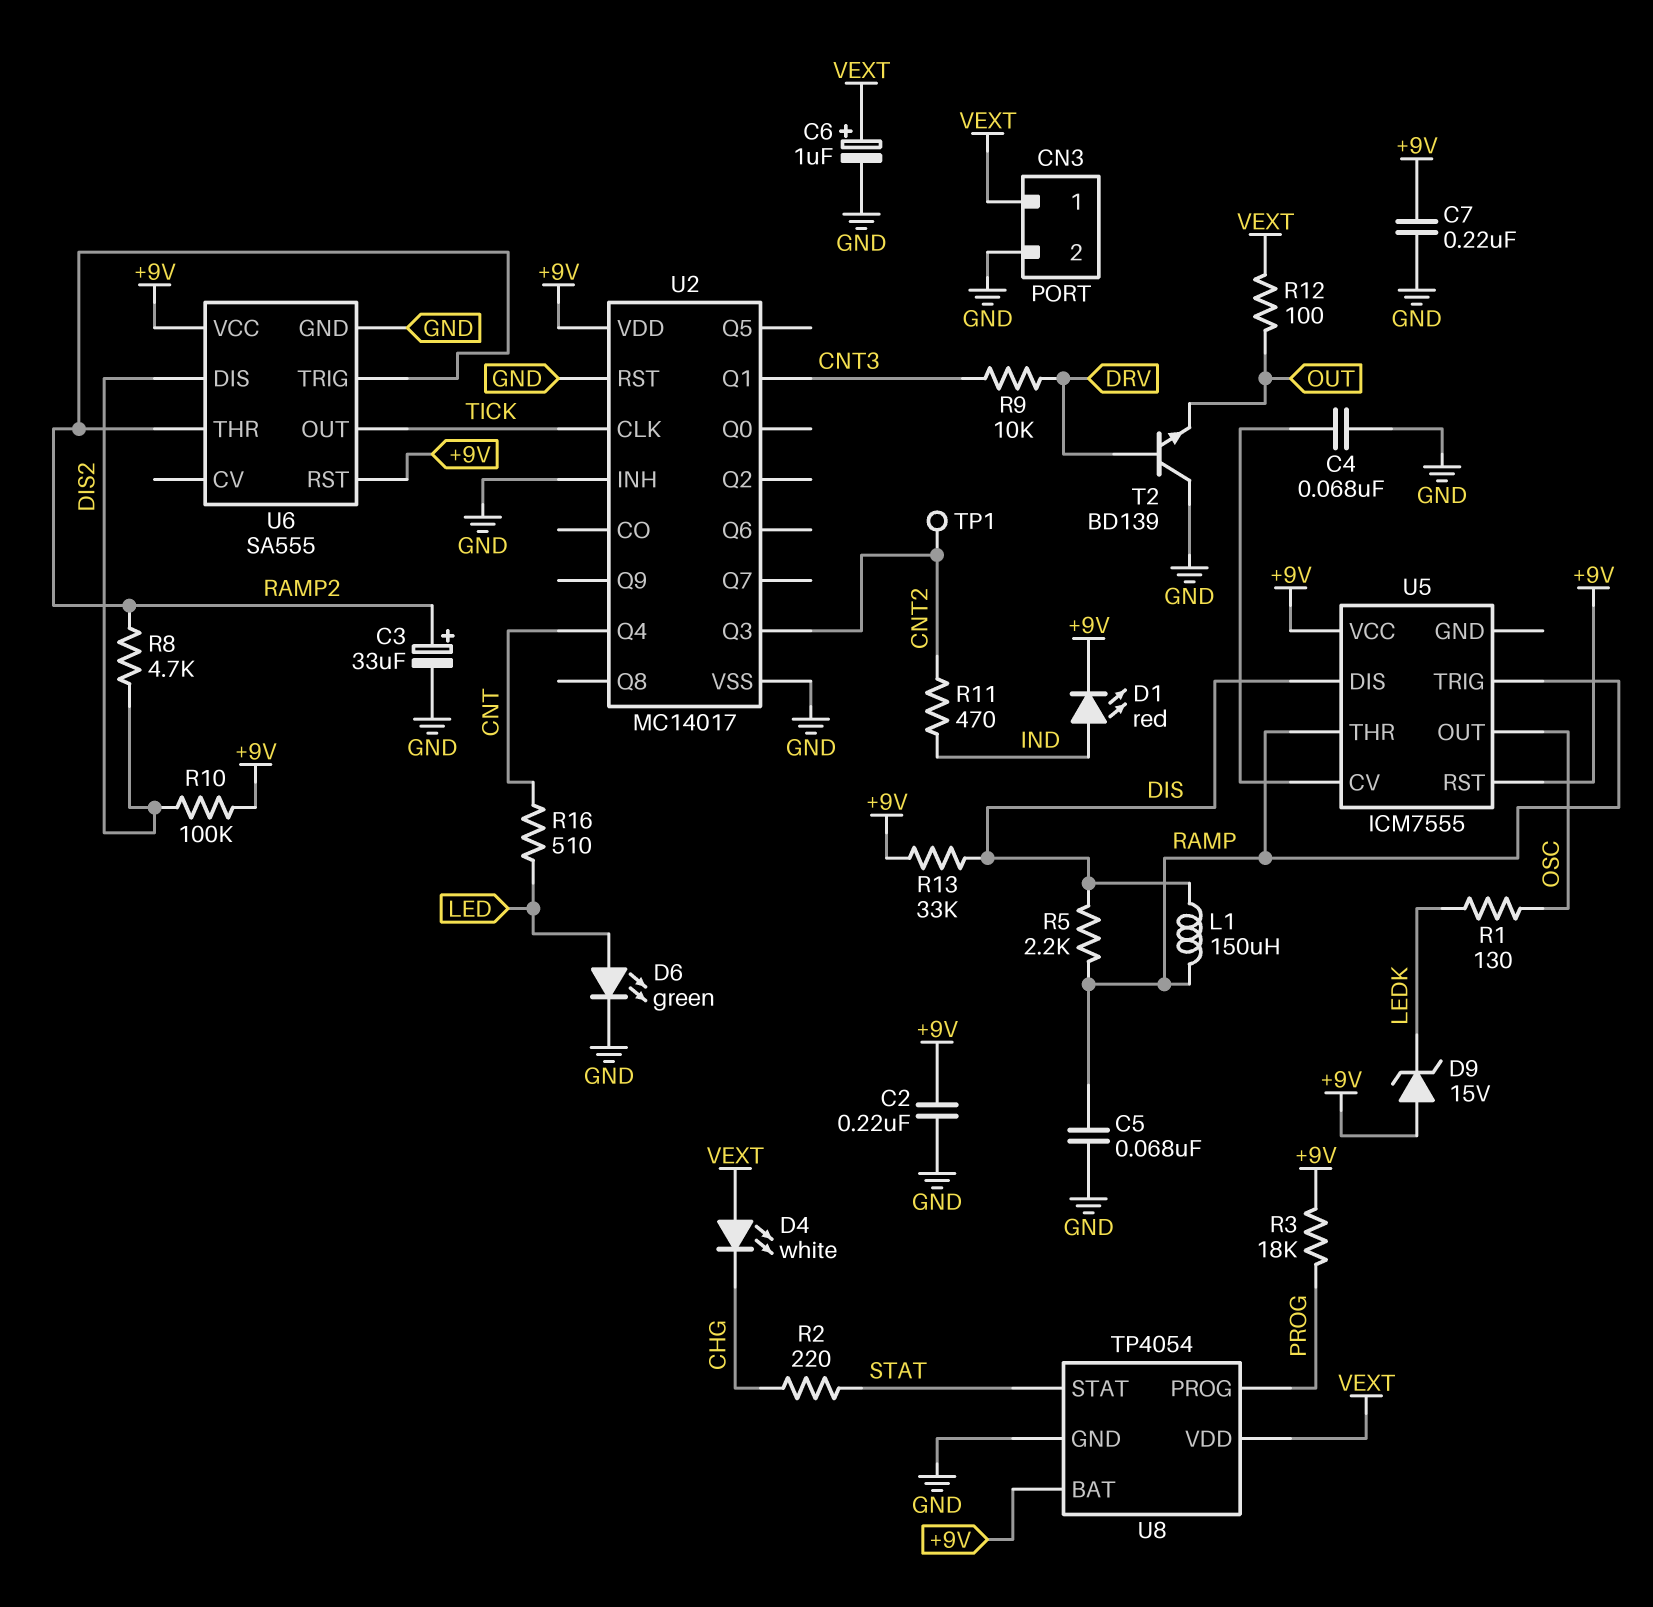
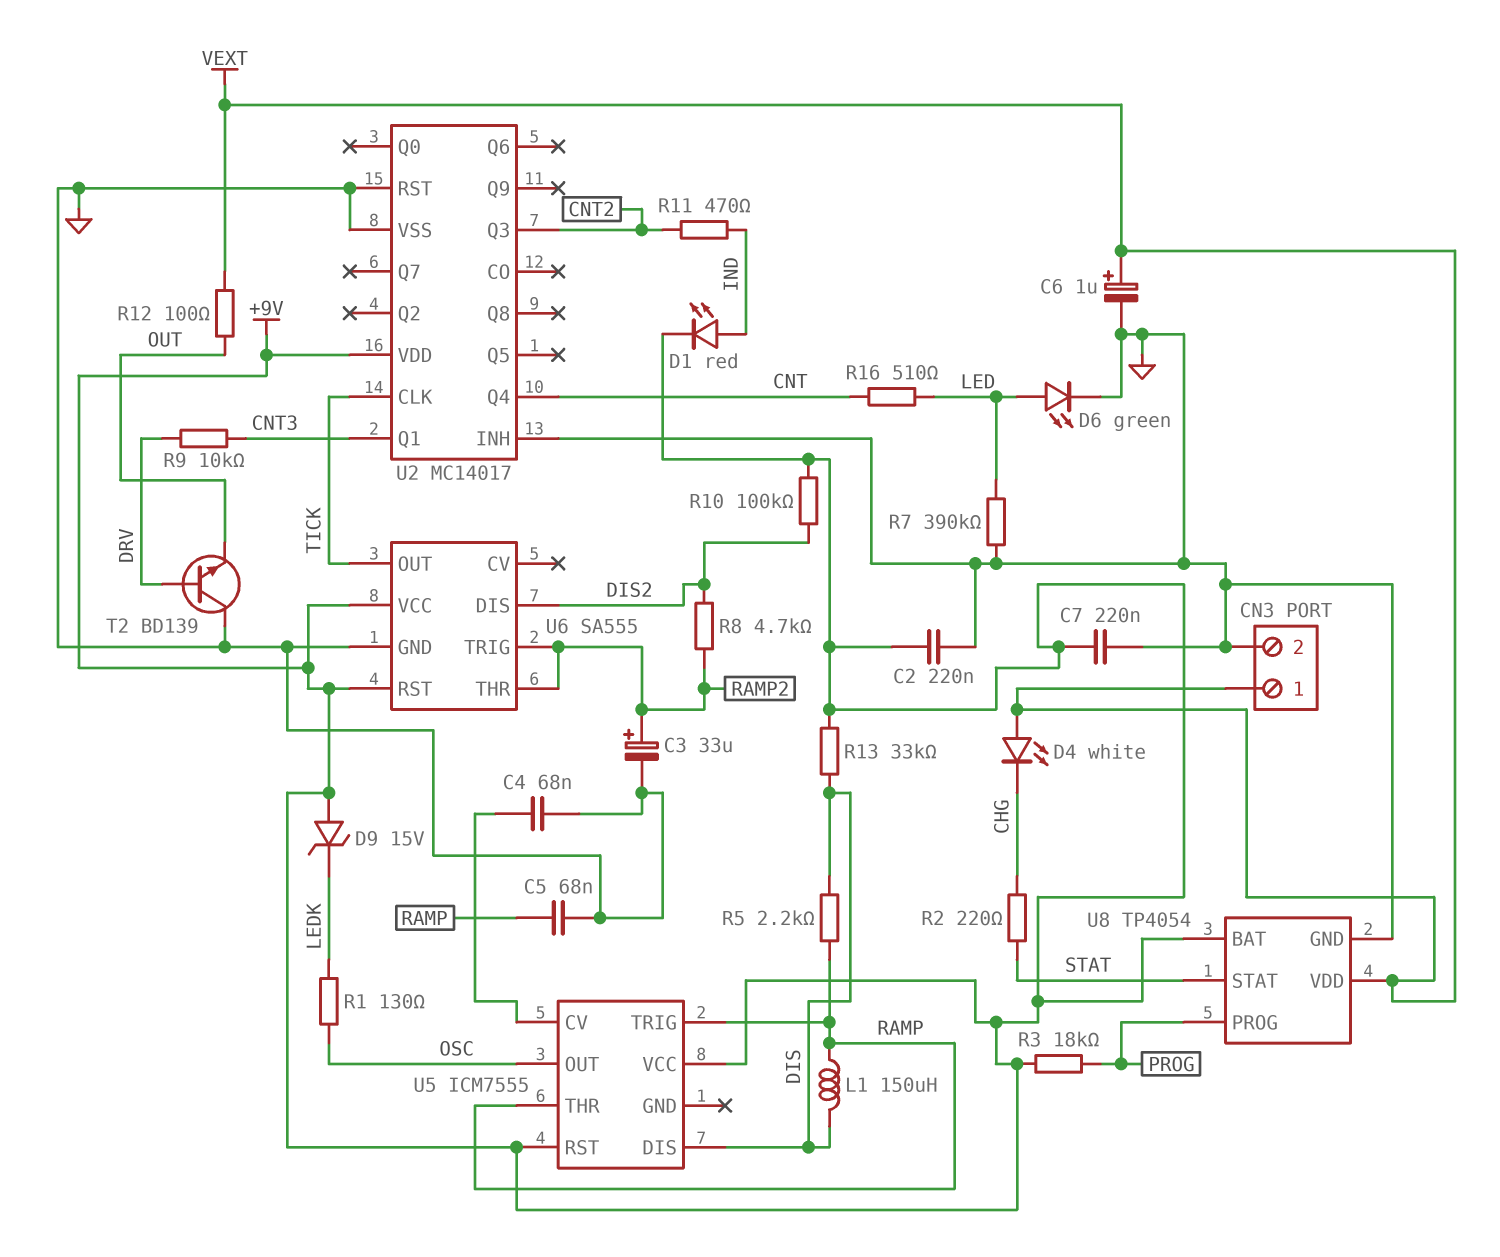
R7: none -> 390k (GND, LED)
TP1: test point (CNT2) -> none

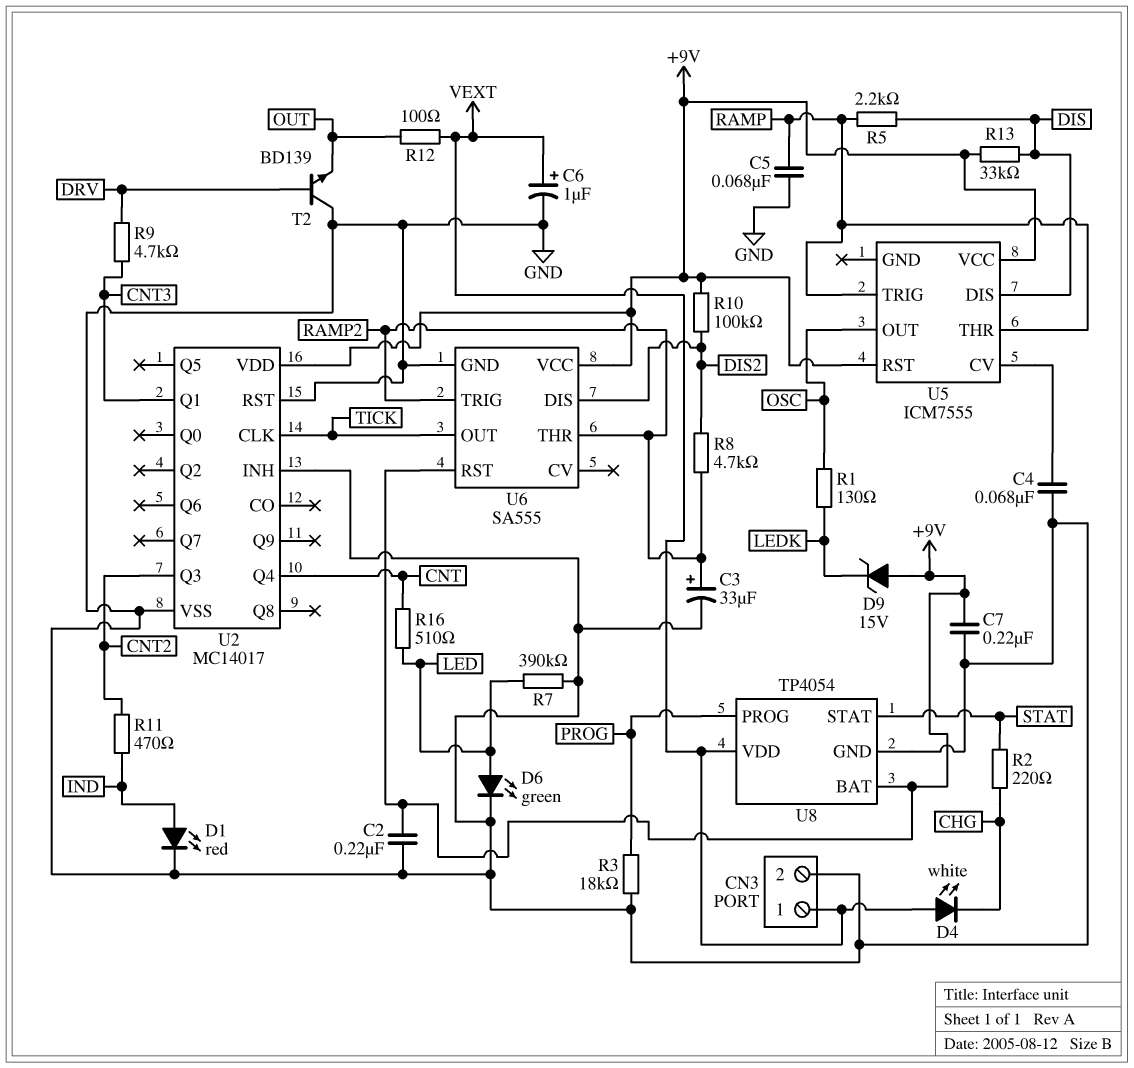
D1: LED red (A IND, K +9V) -> LED red (A IND, K GND)
L1: 150uH (DIS, RAMP) -> none
R3: 18k (+9V, PROG) -> 18k (GND, PROG)
R9: 10k (CNT3, DRV) -> 4.7k (CNT3, DRV)

